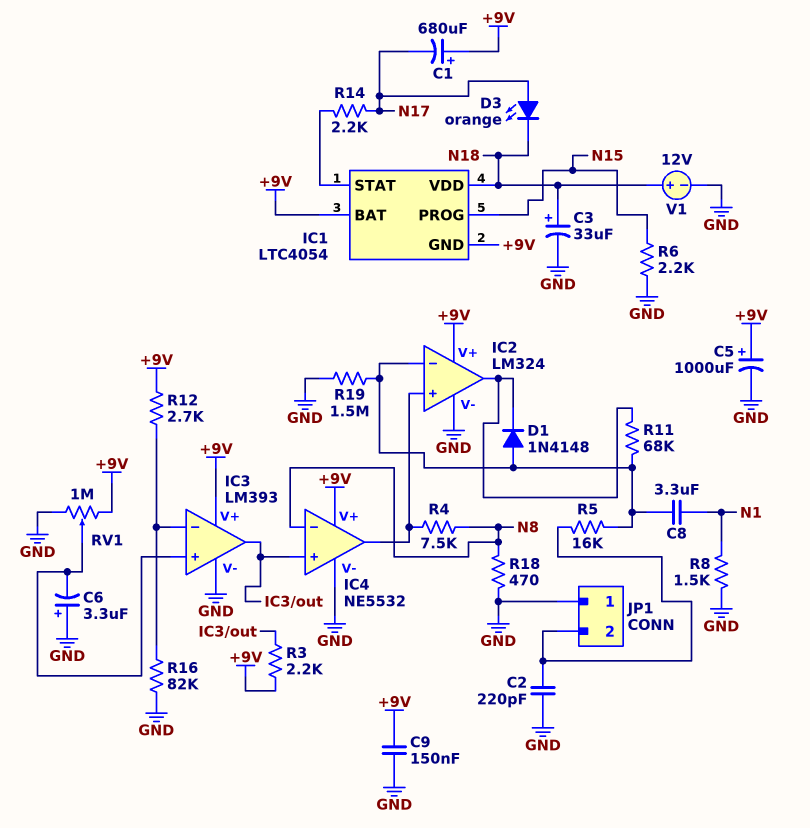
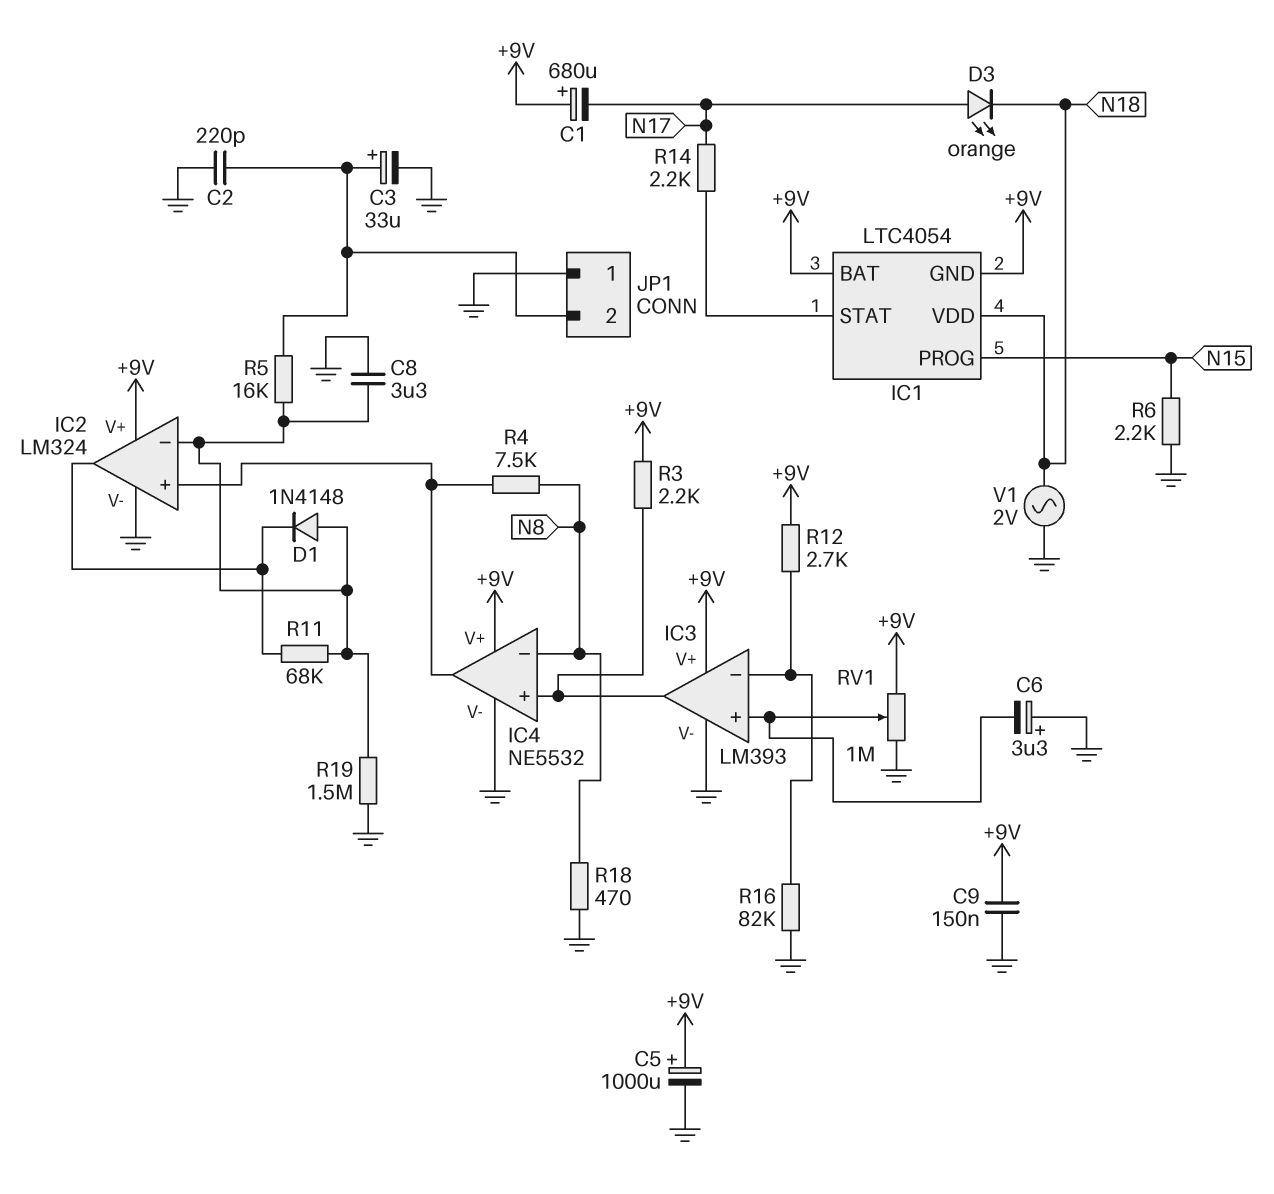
C3: 33uF (plus N18, minus GND) -> 33uF (plus JP1/2, minus GND)
C8: 3.3uF (IC2/in-, N1) -> 3.3uF (GND, IC2/in-)
R8: 1.5k (GND, N1) -> none
V1: 12V (plus N18, minus GND) -> AC 2V (GND, N18)

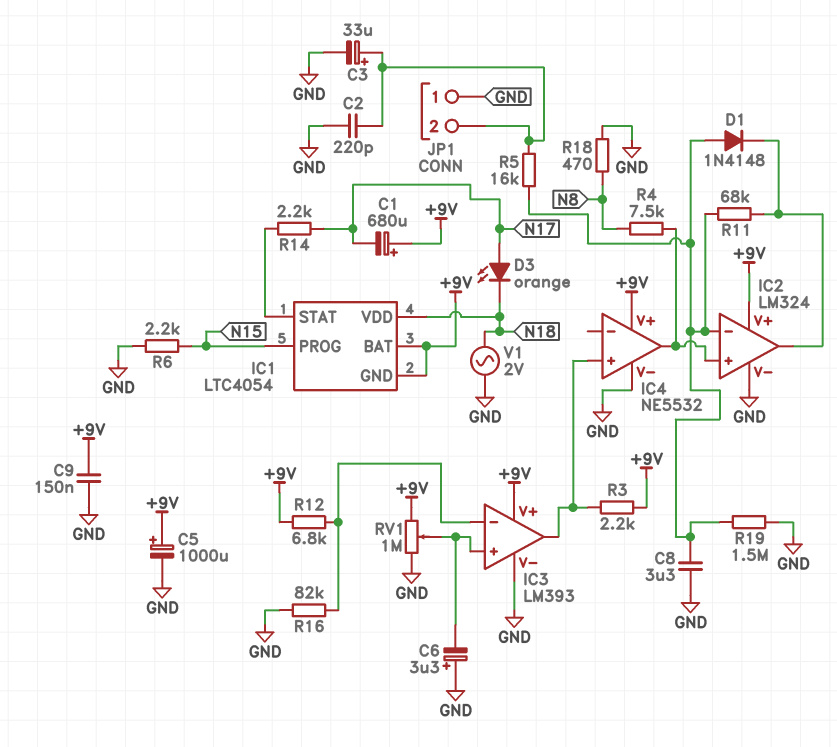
IC4 pin in-: N8 -> none
R12: 2.7k (+9V, IC3/in-) -> 6.8k (+9V, IC3/in-)

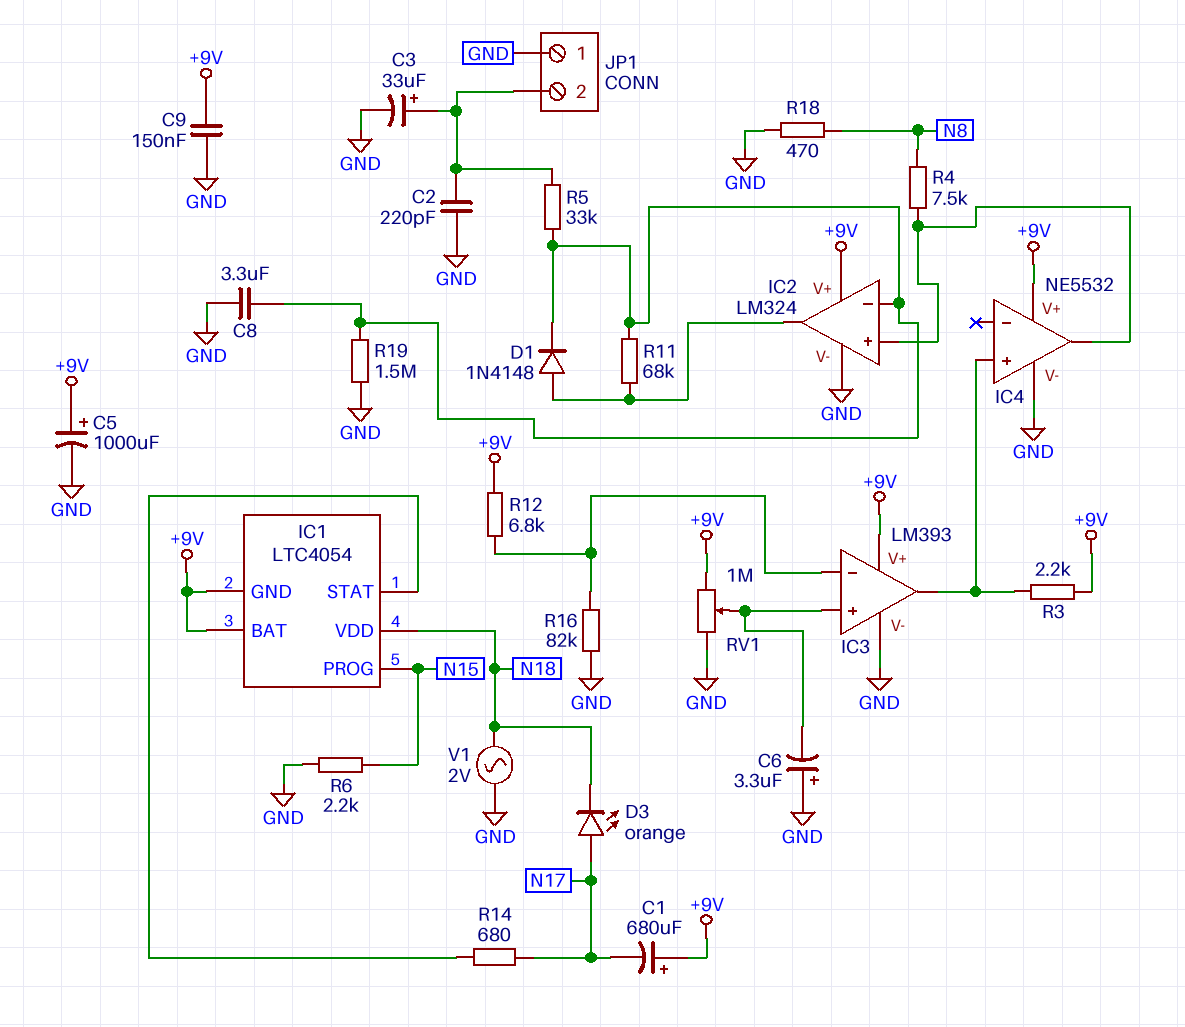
D1: diode 1N4148 (A IC2/in-, K IC2/out) -> diode 1N4148 (A IC2/out, K IC2/in-)
R5: 16k (IC2/in-, JP1/2) -> 33k (IC2/in-, JP1/2)
R14: 2.2k (IC1/STAT, N17) -> 680 (IC1/STAT, N17)

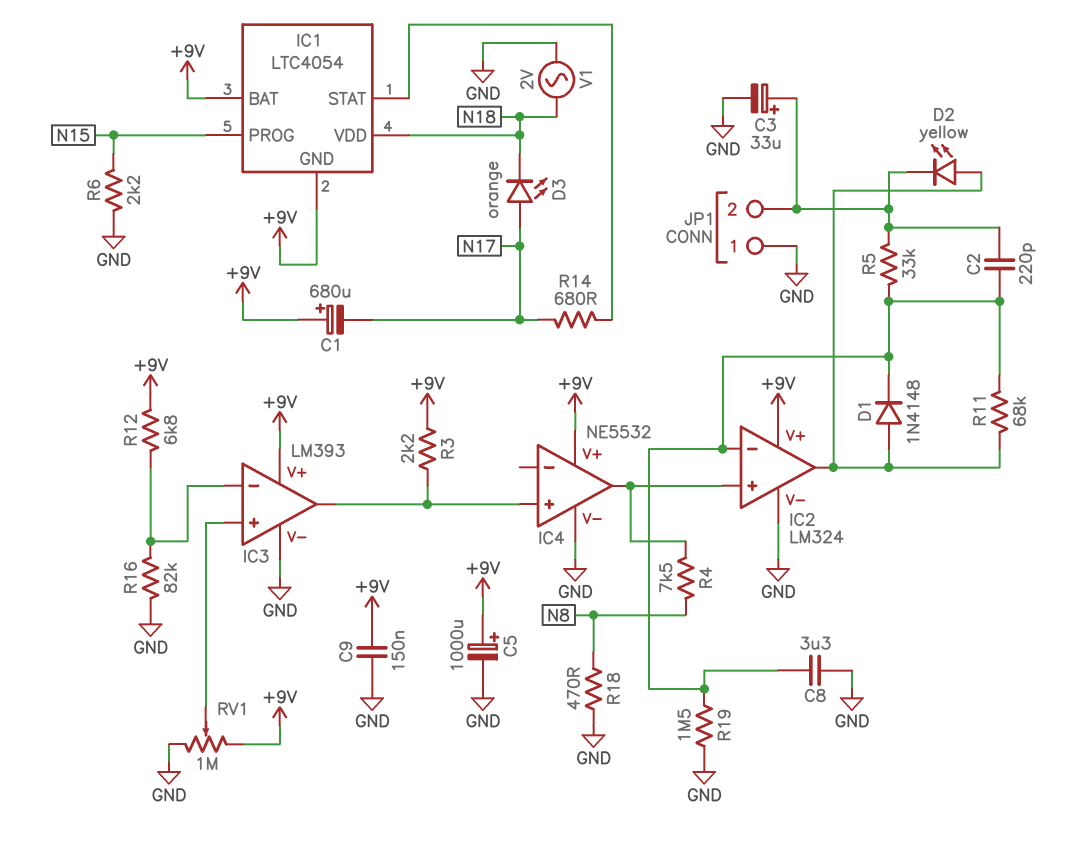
C2: 220pF (GND, JP1/2) -> 220pF (IC2/in-, JP1/2)
C6: 3.3uF (plus GND, minus IC3/in+) -> none
D2: none -> LED yellow (A IC2/out, K JP1/2)

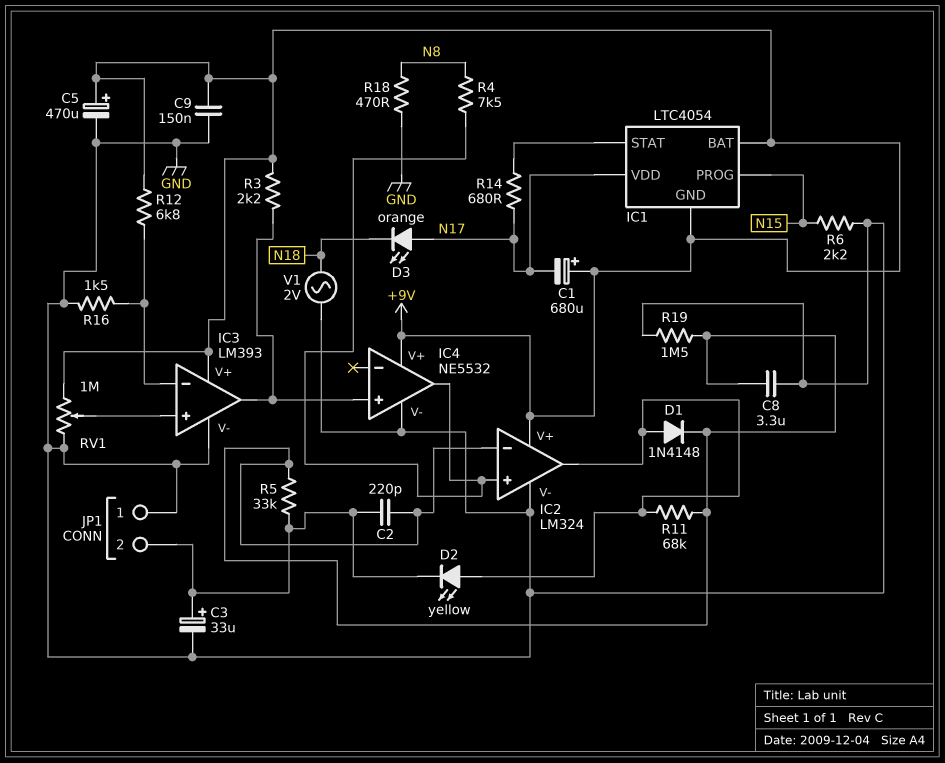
C5: 1000uF (plus +9V, minus GND) -> 470uF (plus +9V, minus GND)
IC1 pin VDD: N18 -> N17
R16: 82k (GND, IC3/in-) -> 1.5k (GND, IC3/in-)

